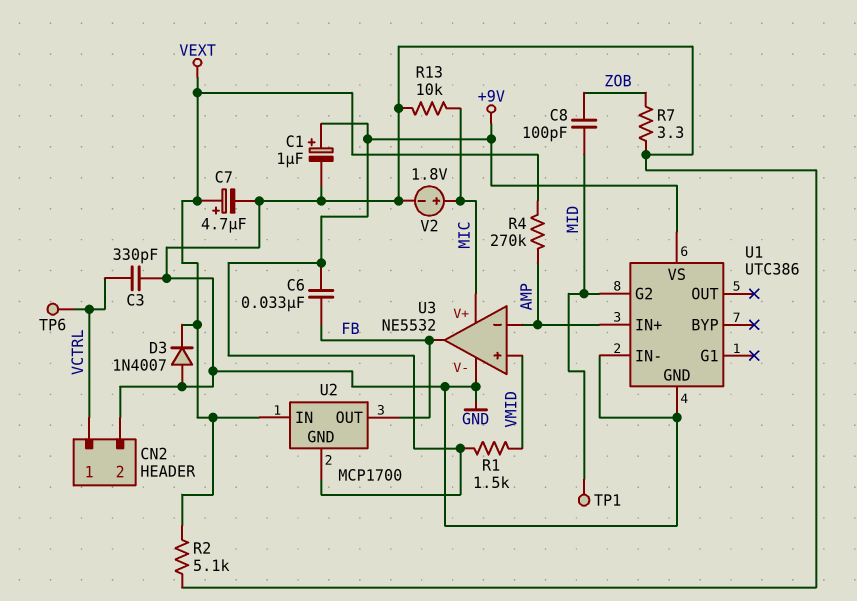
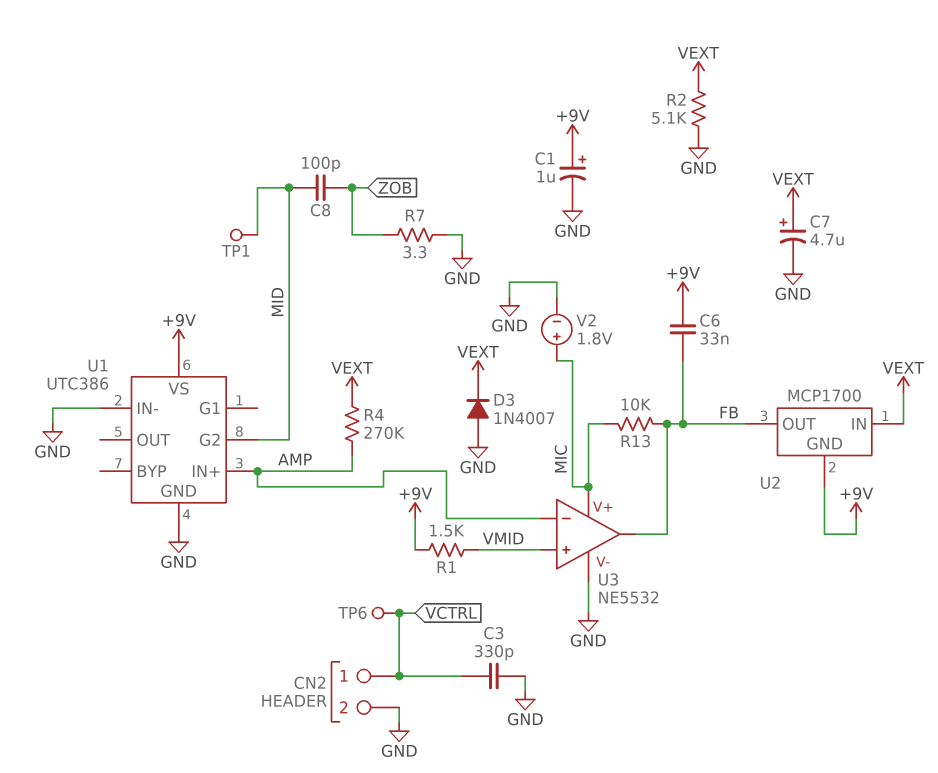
R13: 10k (GND, MIC) -> 10k (FB, MIC)

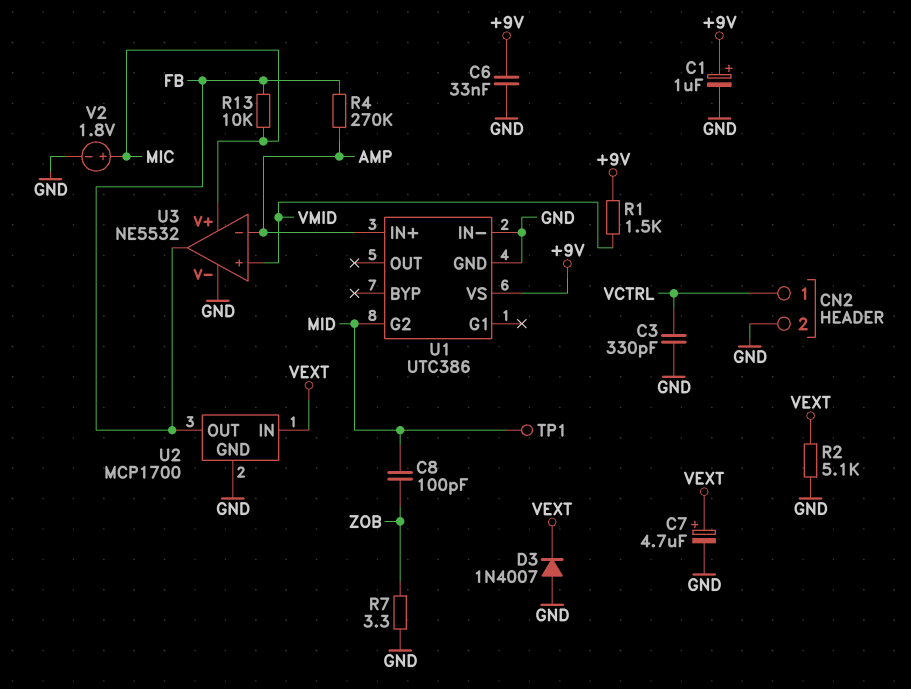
C6: 33nF (+9V, FB) -> 33nF (+9V, GND)
R4: 270k (AMP, VEXT) -> 270k (AMP, FB)
TP6: test point (VCTRL) -> none
U2 pin GND: +9V -> GND

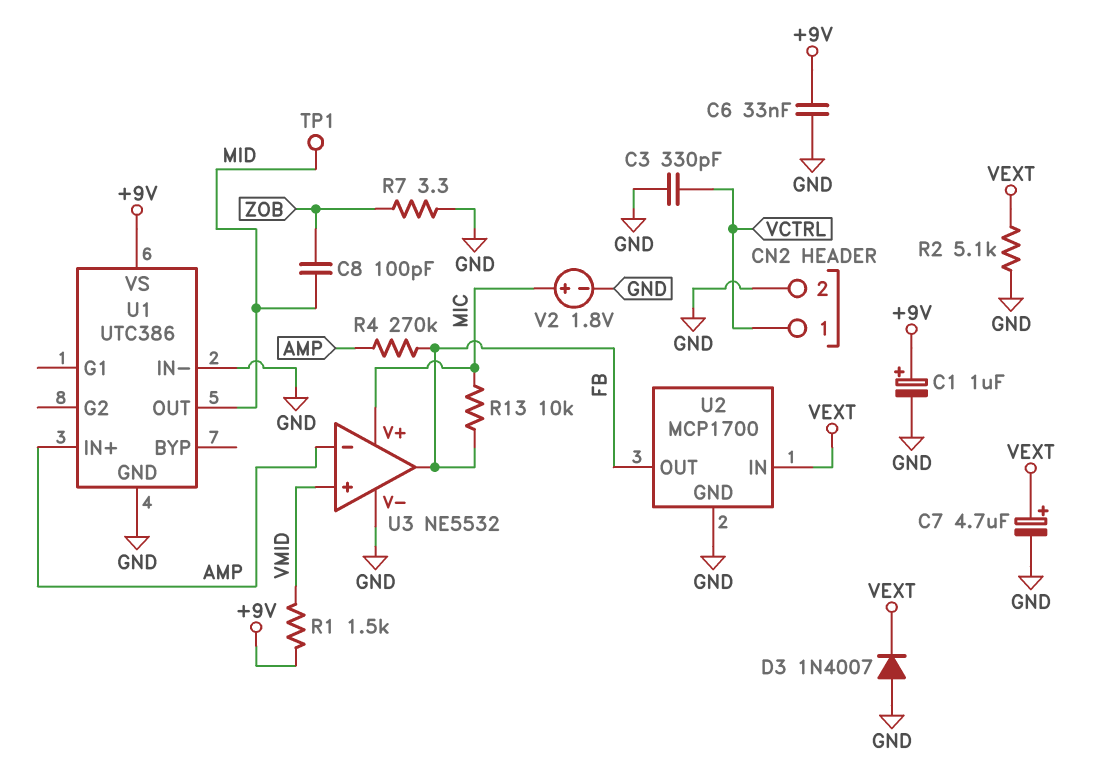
U1 pin G2: MID -> none
U1 pin OUT: none -> MID

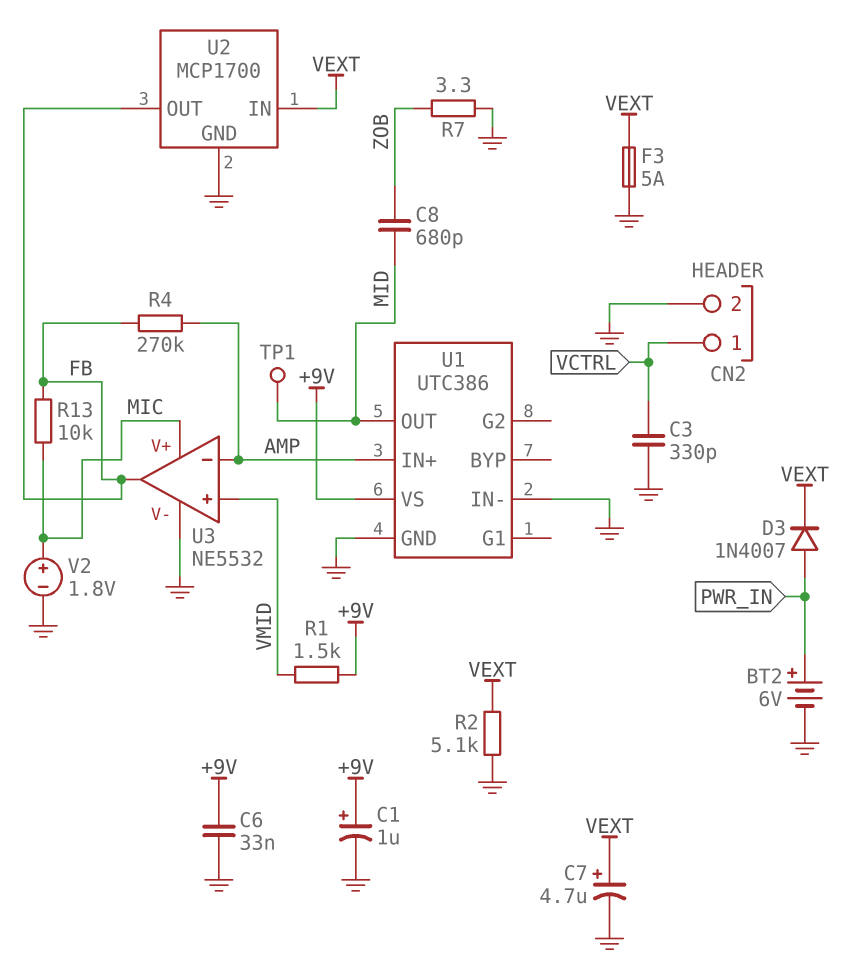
BT2: none -> 6V (plus PWR_IN, minus GND)
C8: 100pF (MID, ZOB) -> 680pF (MID, ZOB)
D3: diode 1N4007 (A GND, K VEXT) -> diode 1N4007 (A PWR_IN, K VEXT)
F3: none -> 5A (GND, VEXT)

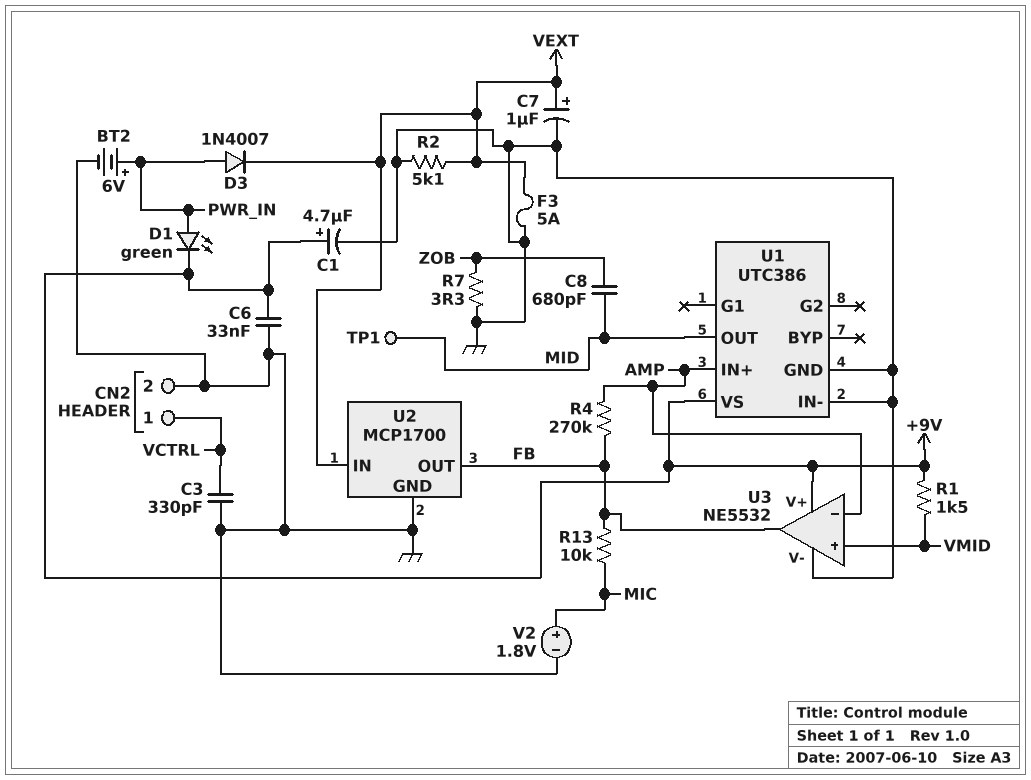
C1: 1uF (plus +9V, minus GND) -> 4.7uF (plus +9V, minus GND)
C7: 4.7uF (plus VEXT, minus GND) -> 1uF (plus VEXT, minus GND)
D1: none -> LED green (A PWR_IN, K +9V)
U3 pin V+: MIC -> +9V

